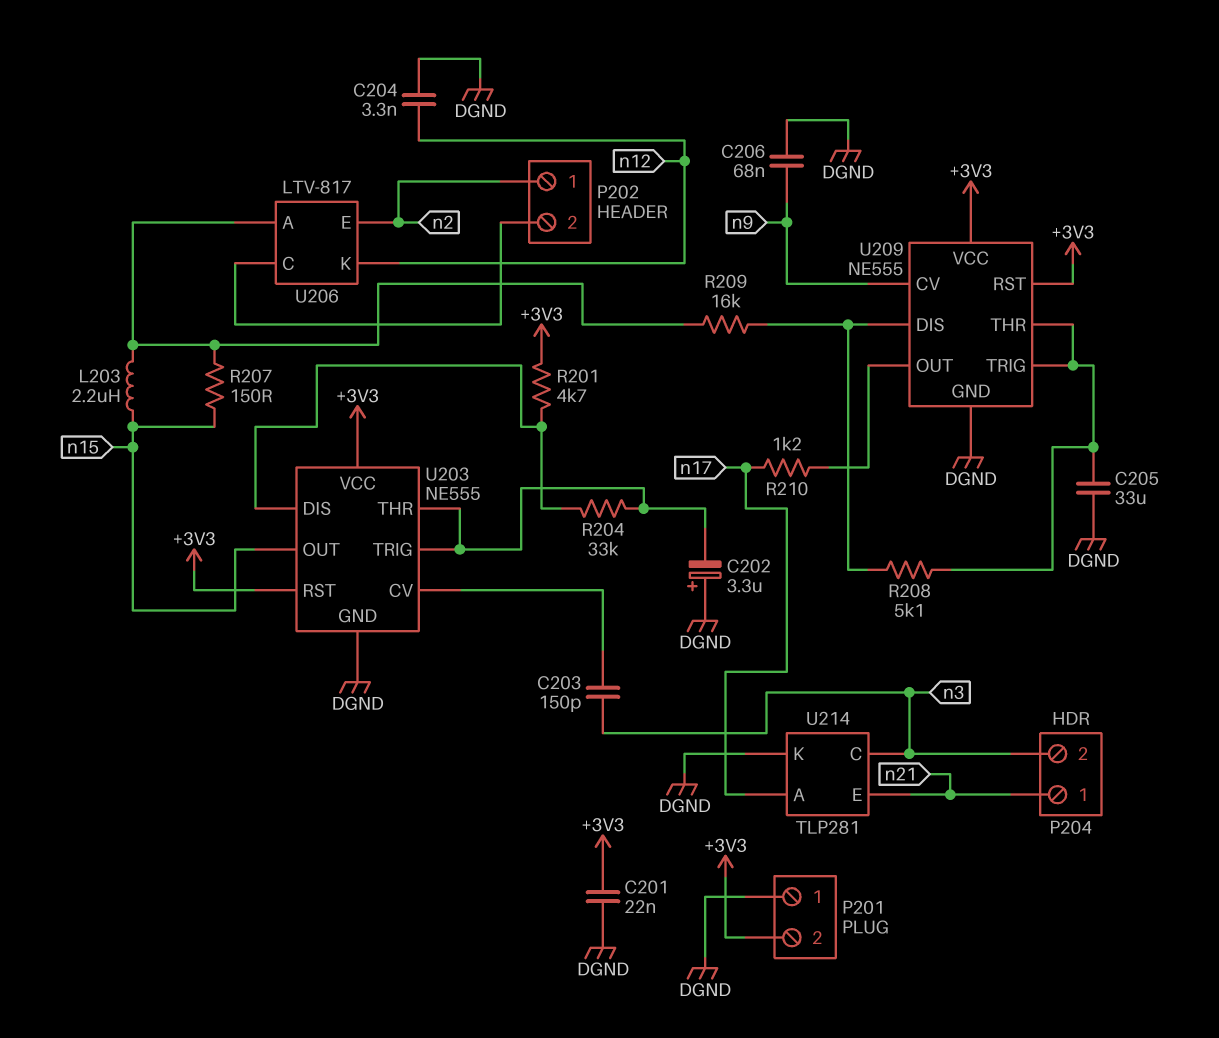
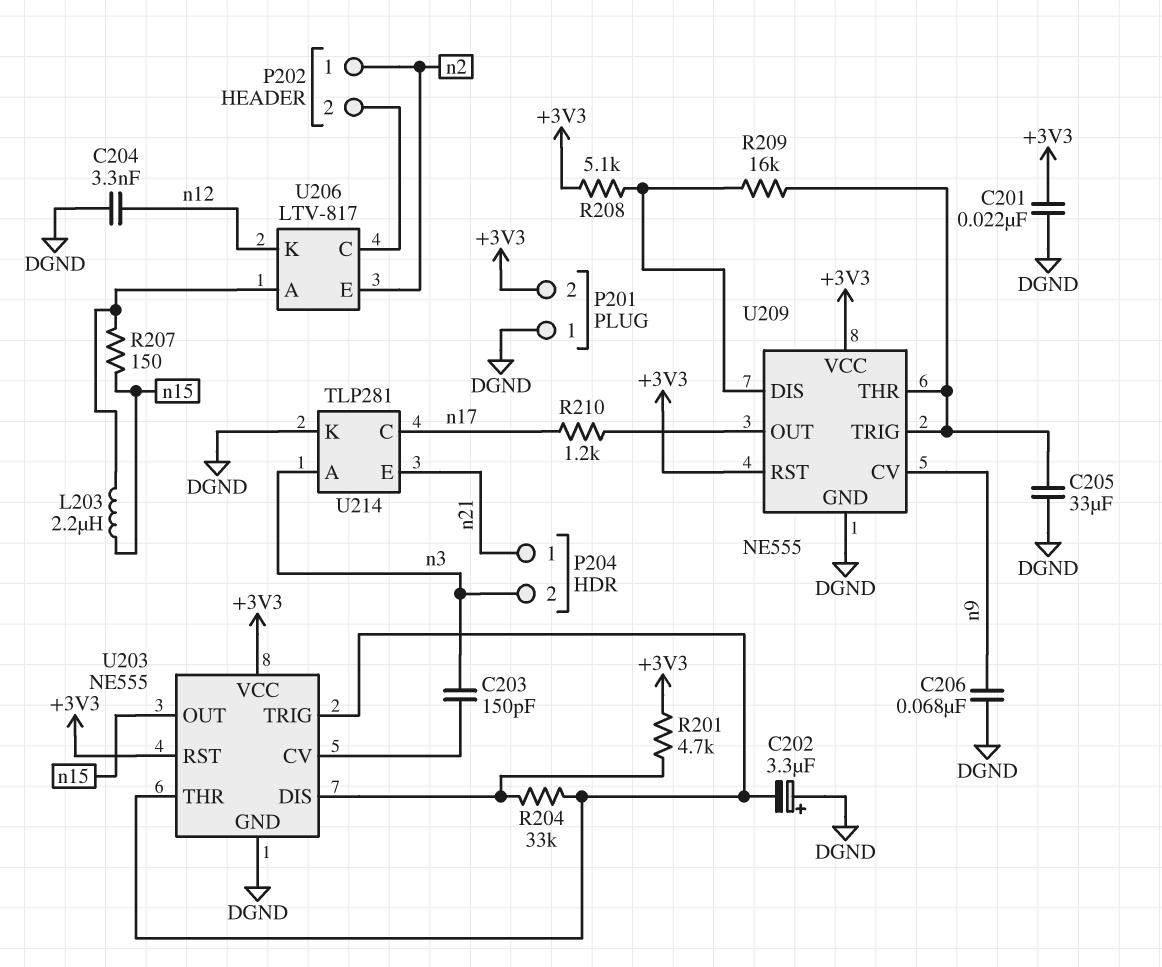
R208: 5.1k (U209/DIS, U209/THR) -> 5.1k (+3V3, U209/DIS)
R209: 16k (U206/A, U209/DIS) -> 16k (U209/DIS, U209/THR)
U214 pin A: n17 -> n3
U214 pin C: n3 -> n17

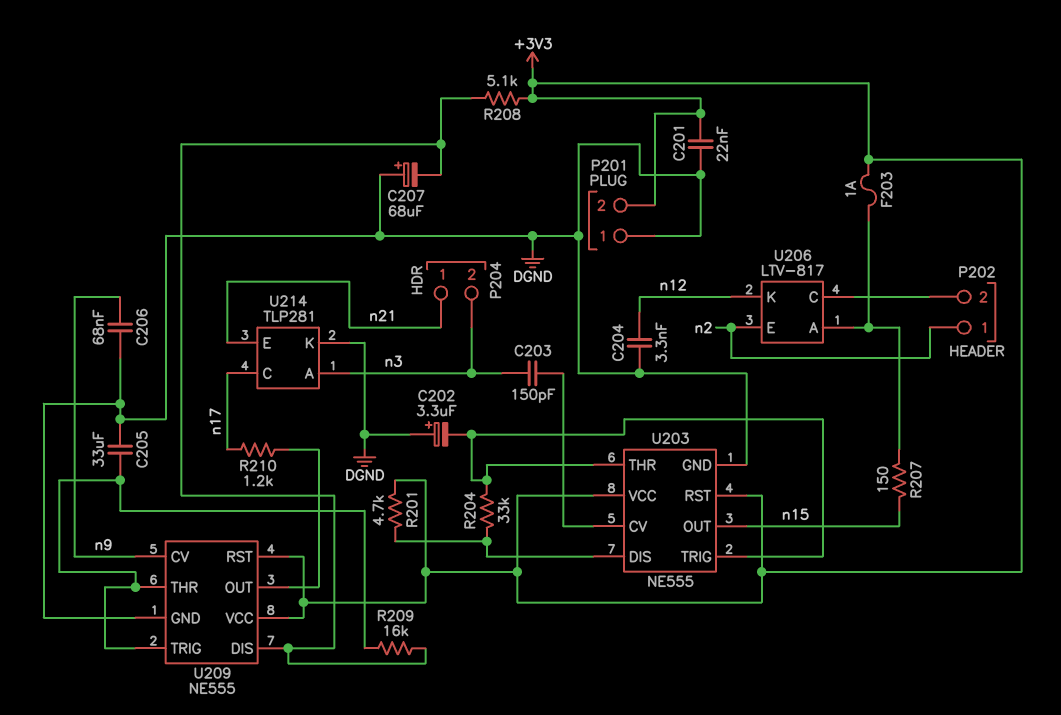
C207: none -> 68uF (plus DGND, minus U209/DIS)
F203: none -> 1A (+3V3, U206/A)
L203: 2.2uH (U206/A, n15) -> none

